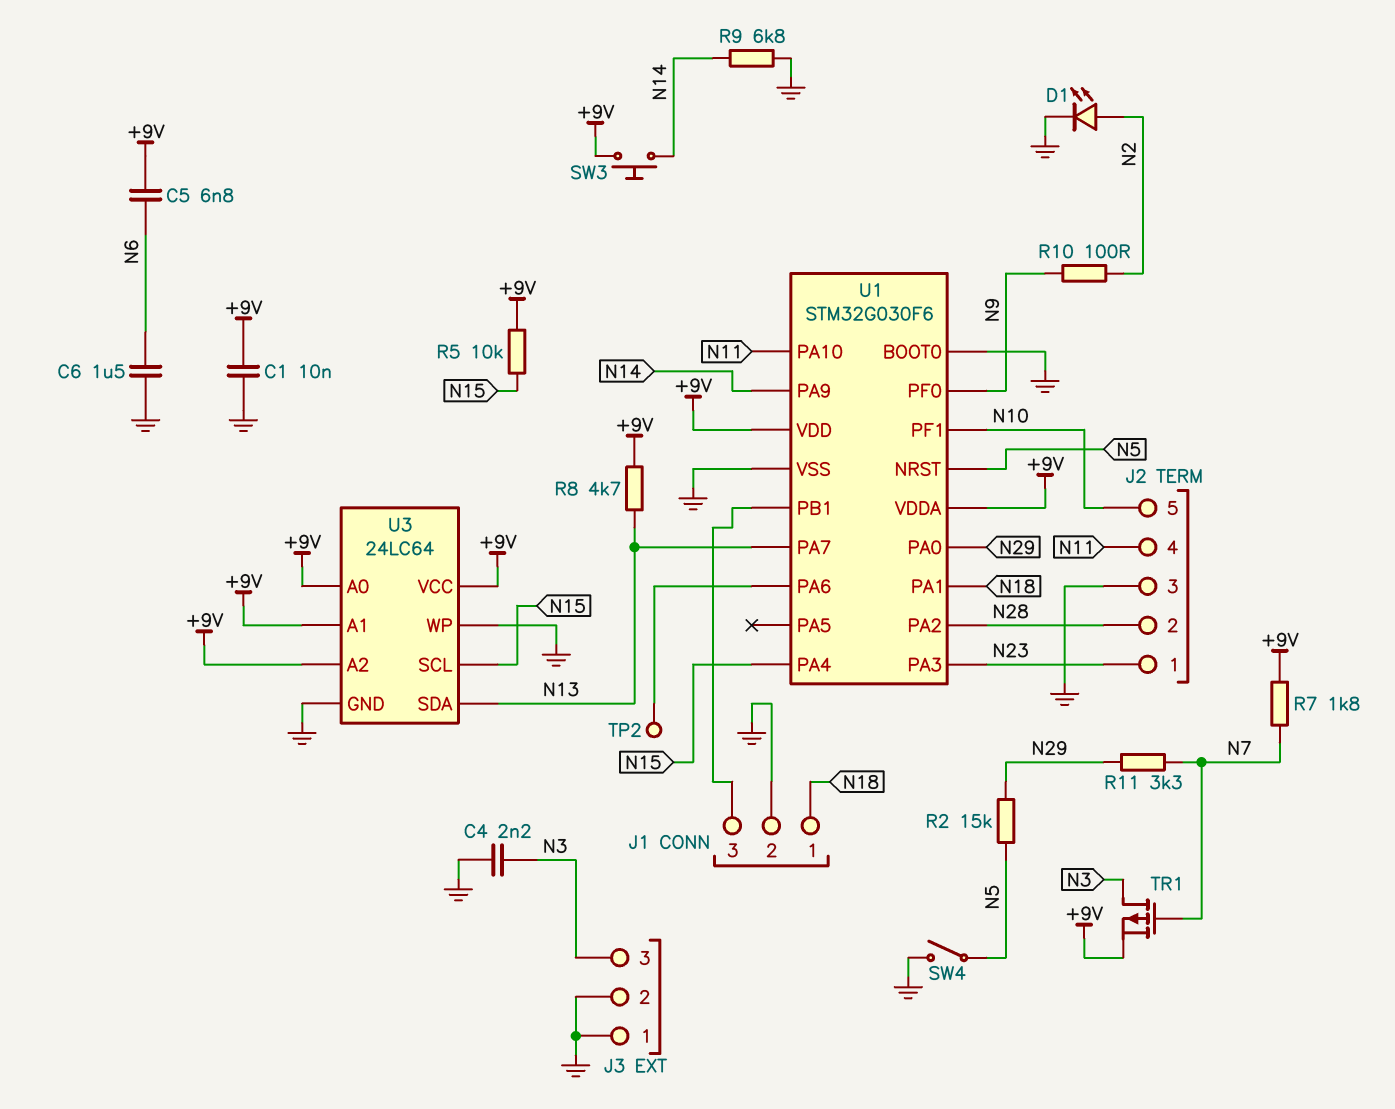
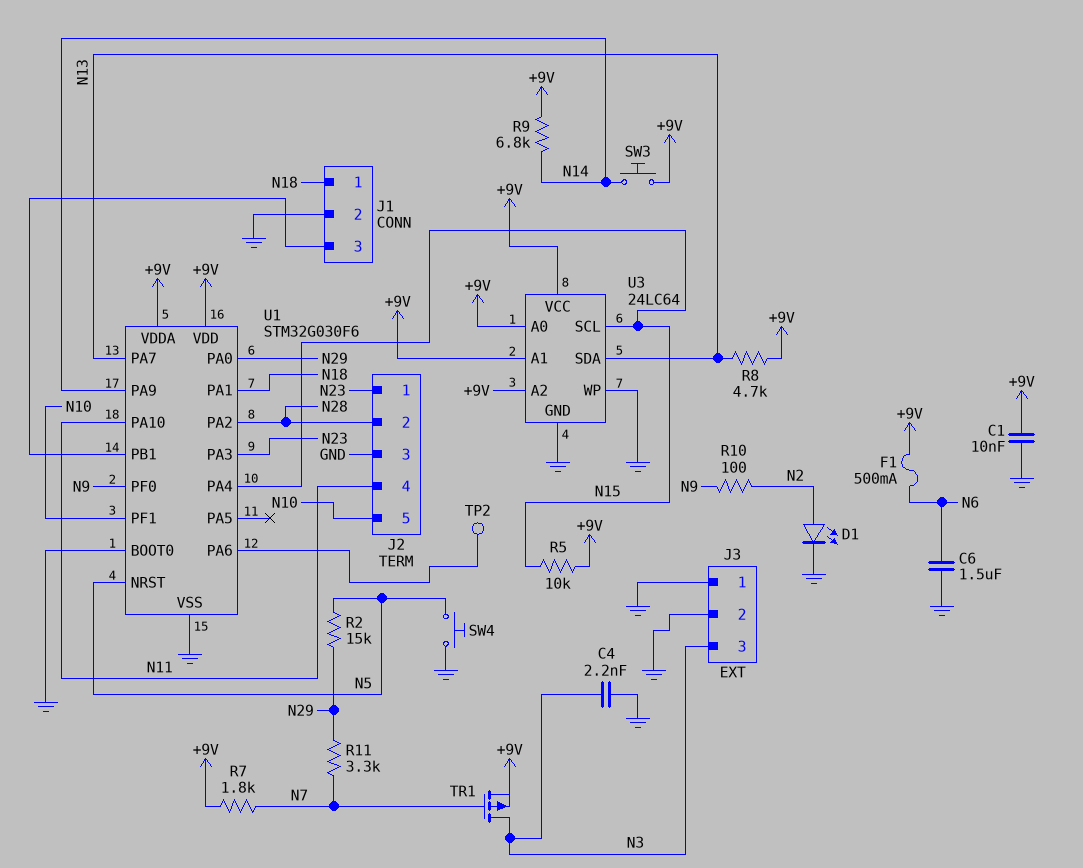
C5: 6.8nF (+9V, N6) -> none
F1: none -> 500mA (+9V, N6)
R9: 6.8k (GND, N14) -> 6.8k (+9V, N14)
SW4: switch (GND, N5) -> button (GND, N5)

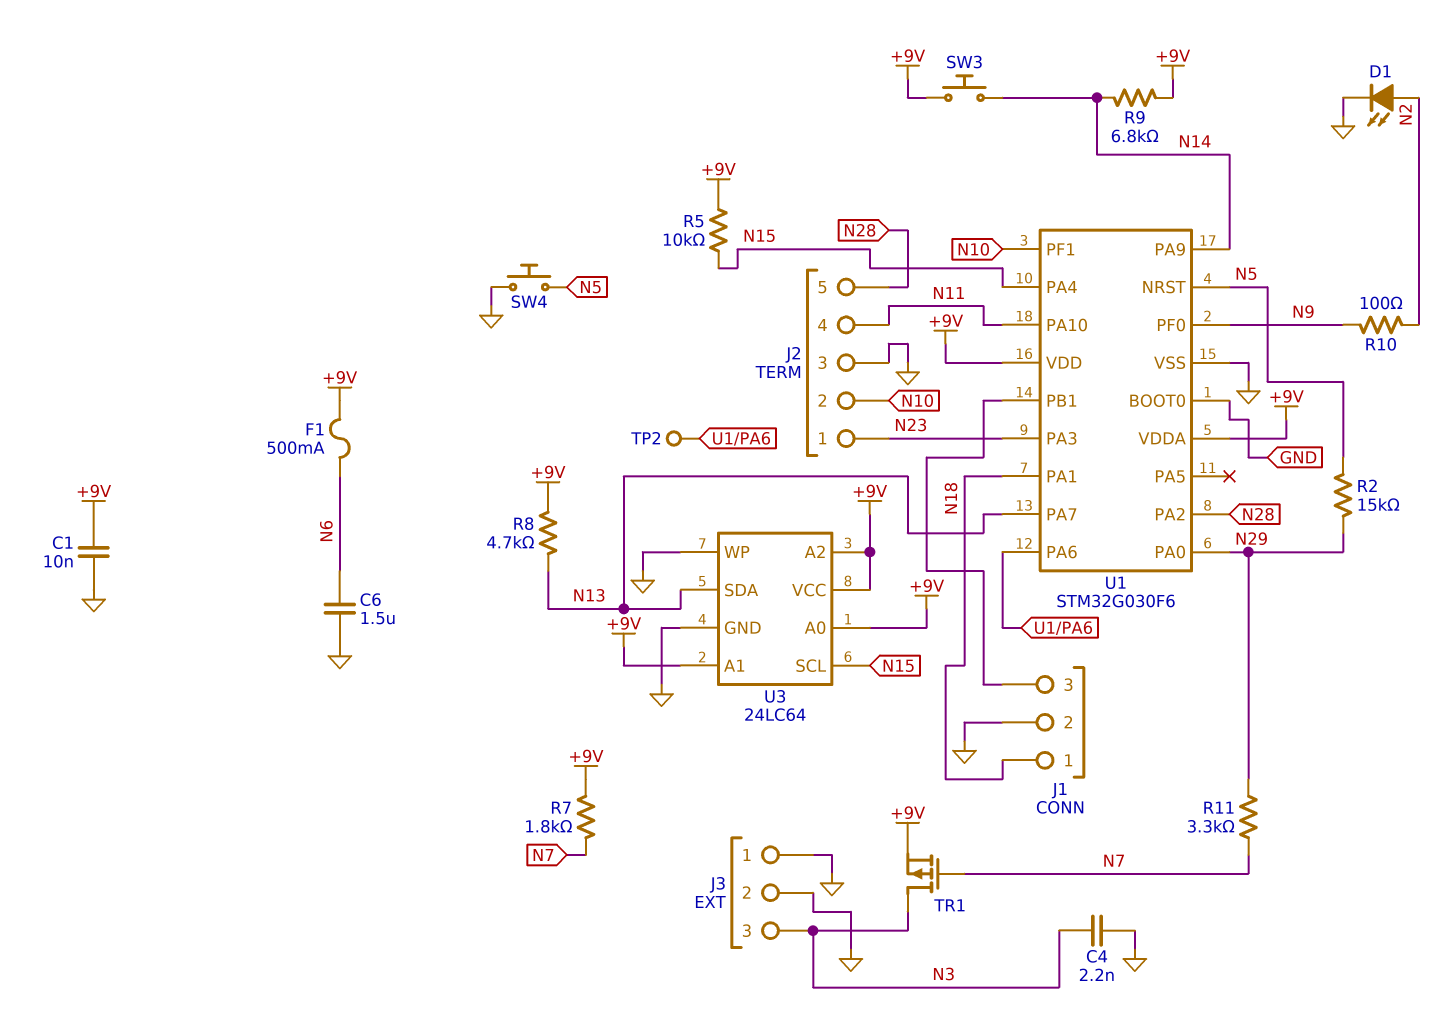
J2 pin 2: N28 -> N10
J2 pin 5: N10 -> N28

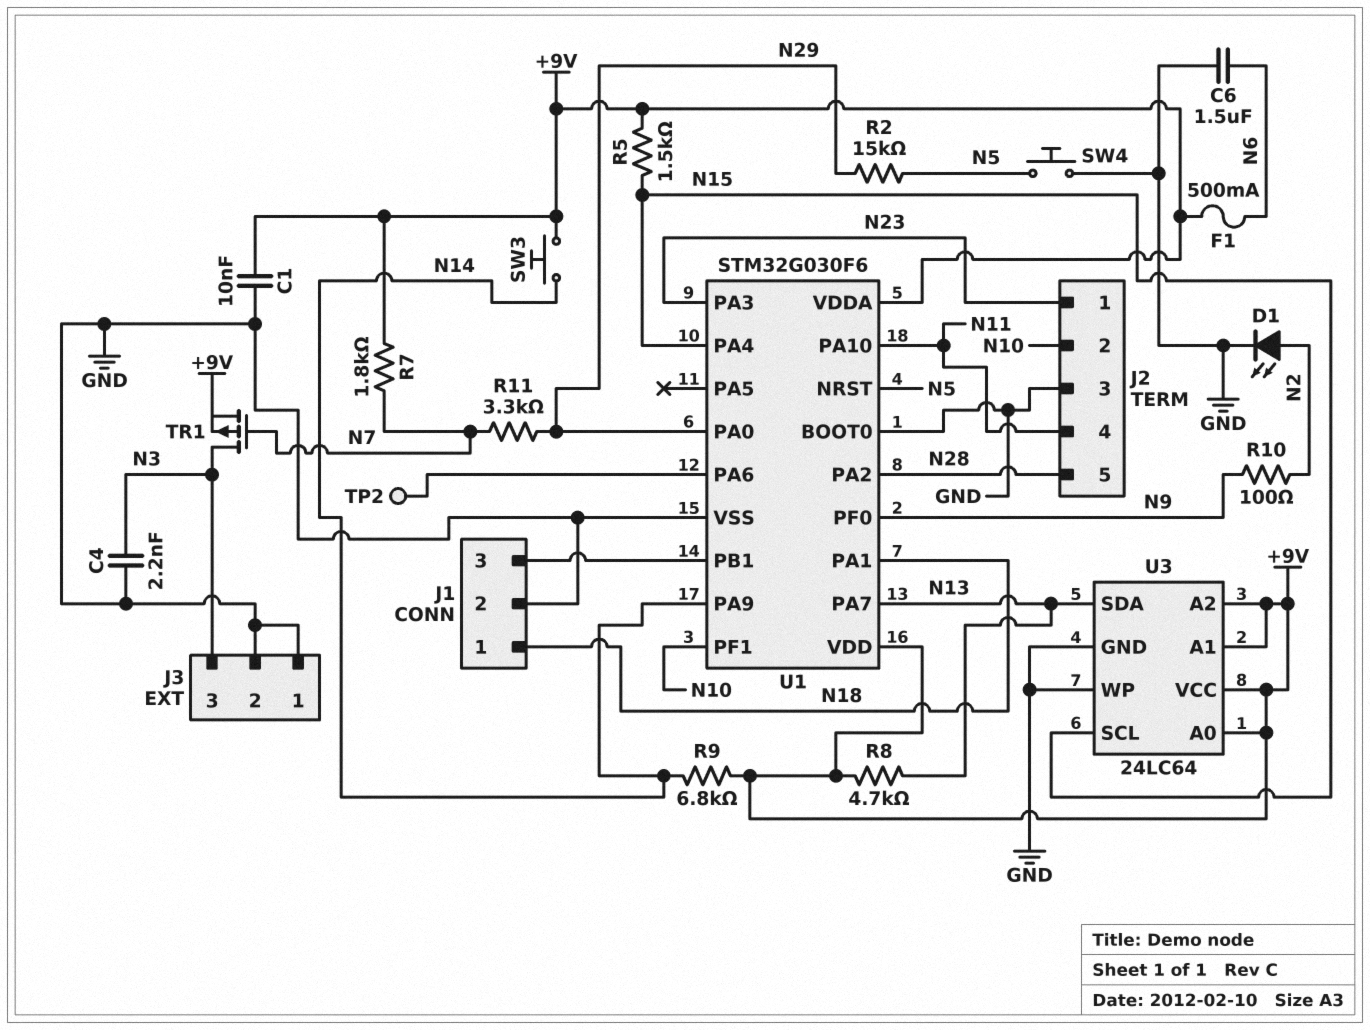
R5: 10k (+9V, N15) -> 1.5k (+9V, N15)

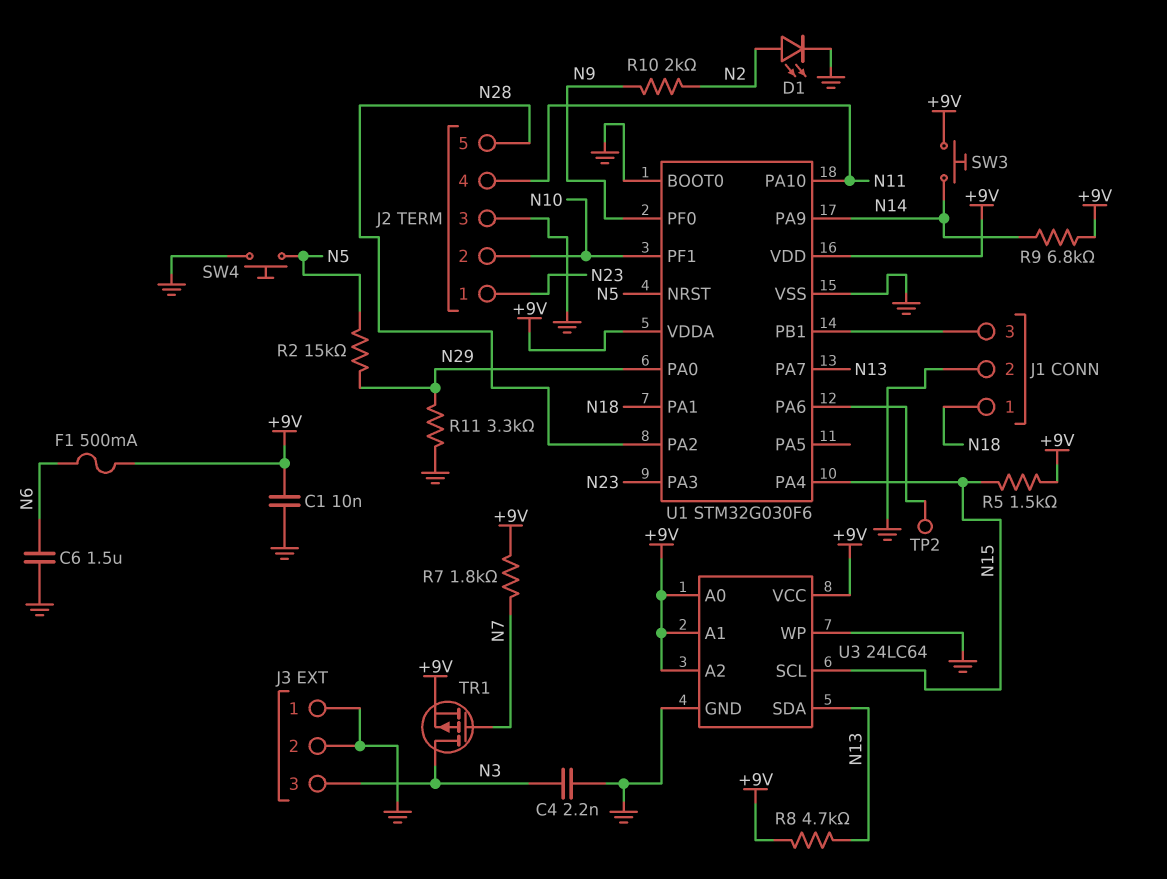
R10: 100 (N2, N9) -> 2k (N2, N9)
R11: 3.3k (N7, N29) -> 3.3k (GND, N29)

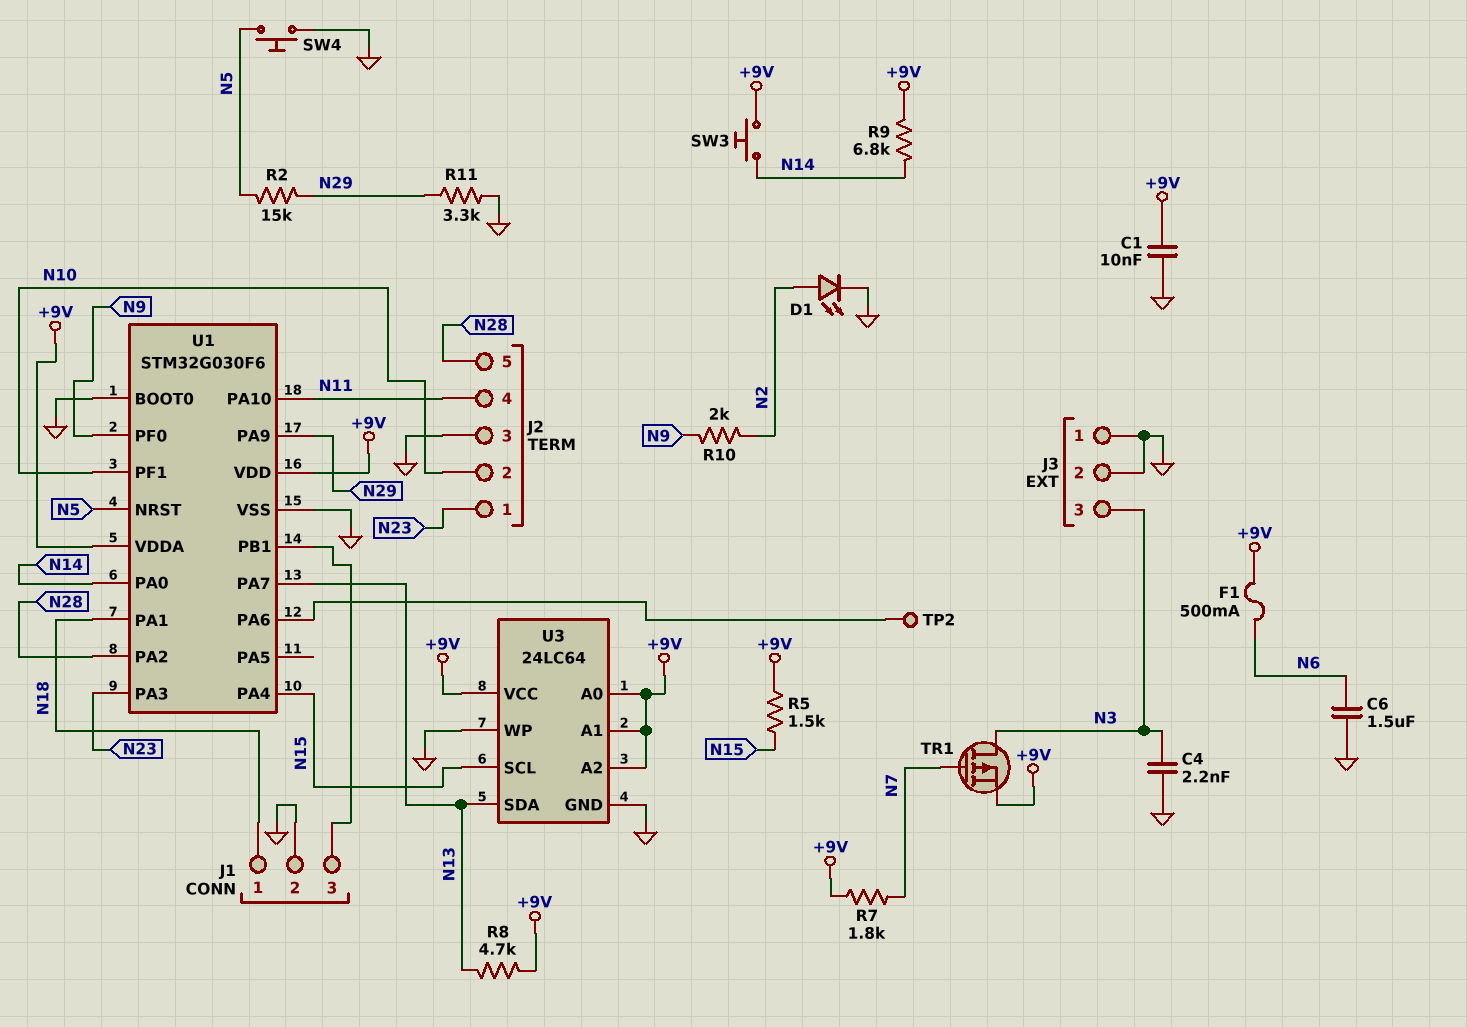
U1 pin PA0: N29 -> N14
U1 pin PA9: N14 -> N29

